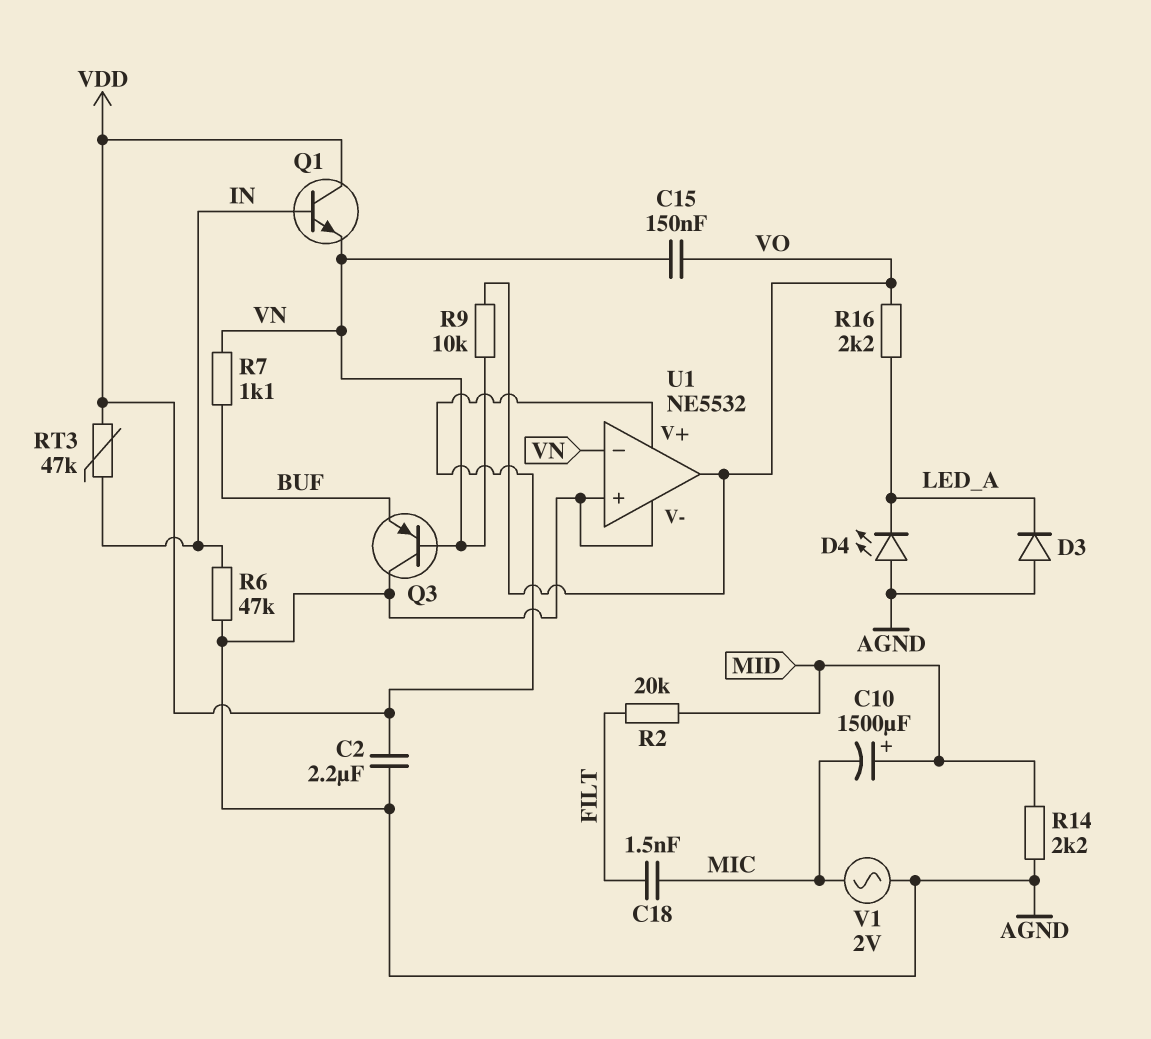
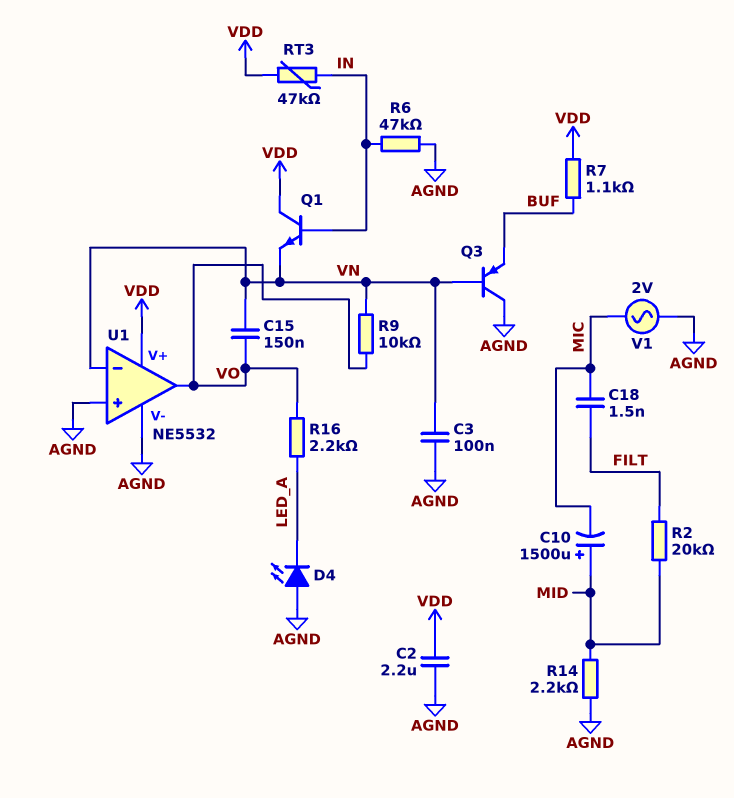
C3: none -> 100nF (AGND, VN)
D3: diode (A AGND, K LED_A) -> none
R7: 1.1k (BUF, VN) -> 1.1k (BUF, VDD)

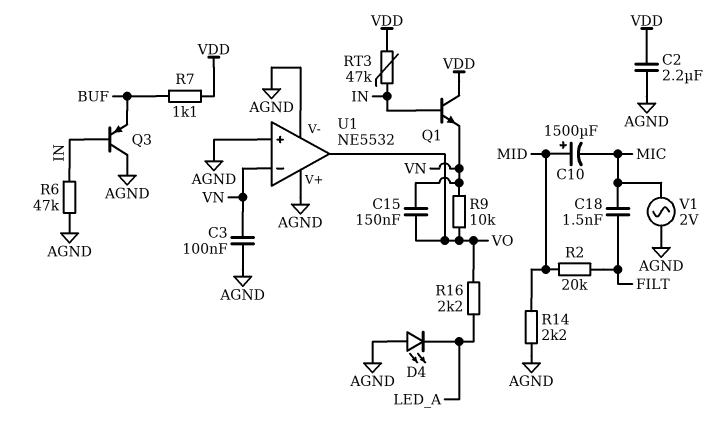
Q3: PNP (B VN, C AGND, E BUF) -> PNP (B IN, C AGND, E BUF)
U1 pin V+: VDD -> AGND

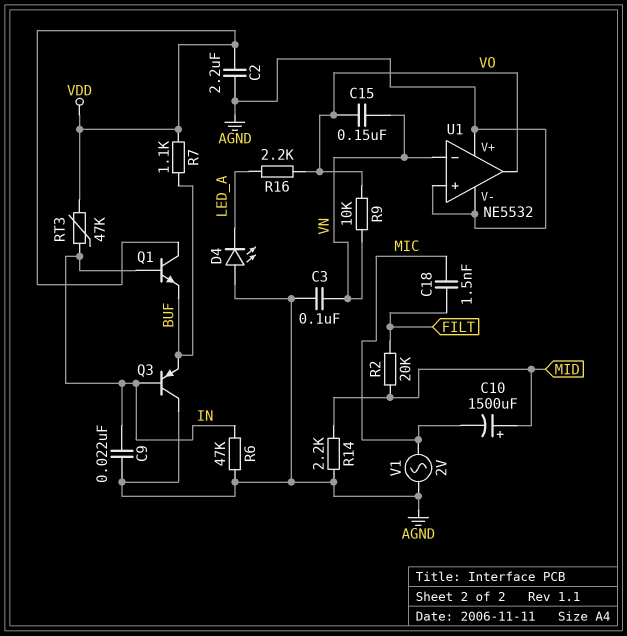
C9: none -> 22nF (AGND, IN)
Q1: NPN (B IN, C VDD, E VN) -> NPN (B IN, C VDD, E BUF)

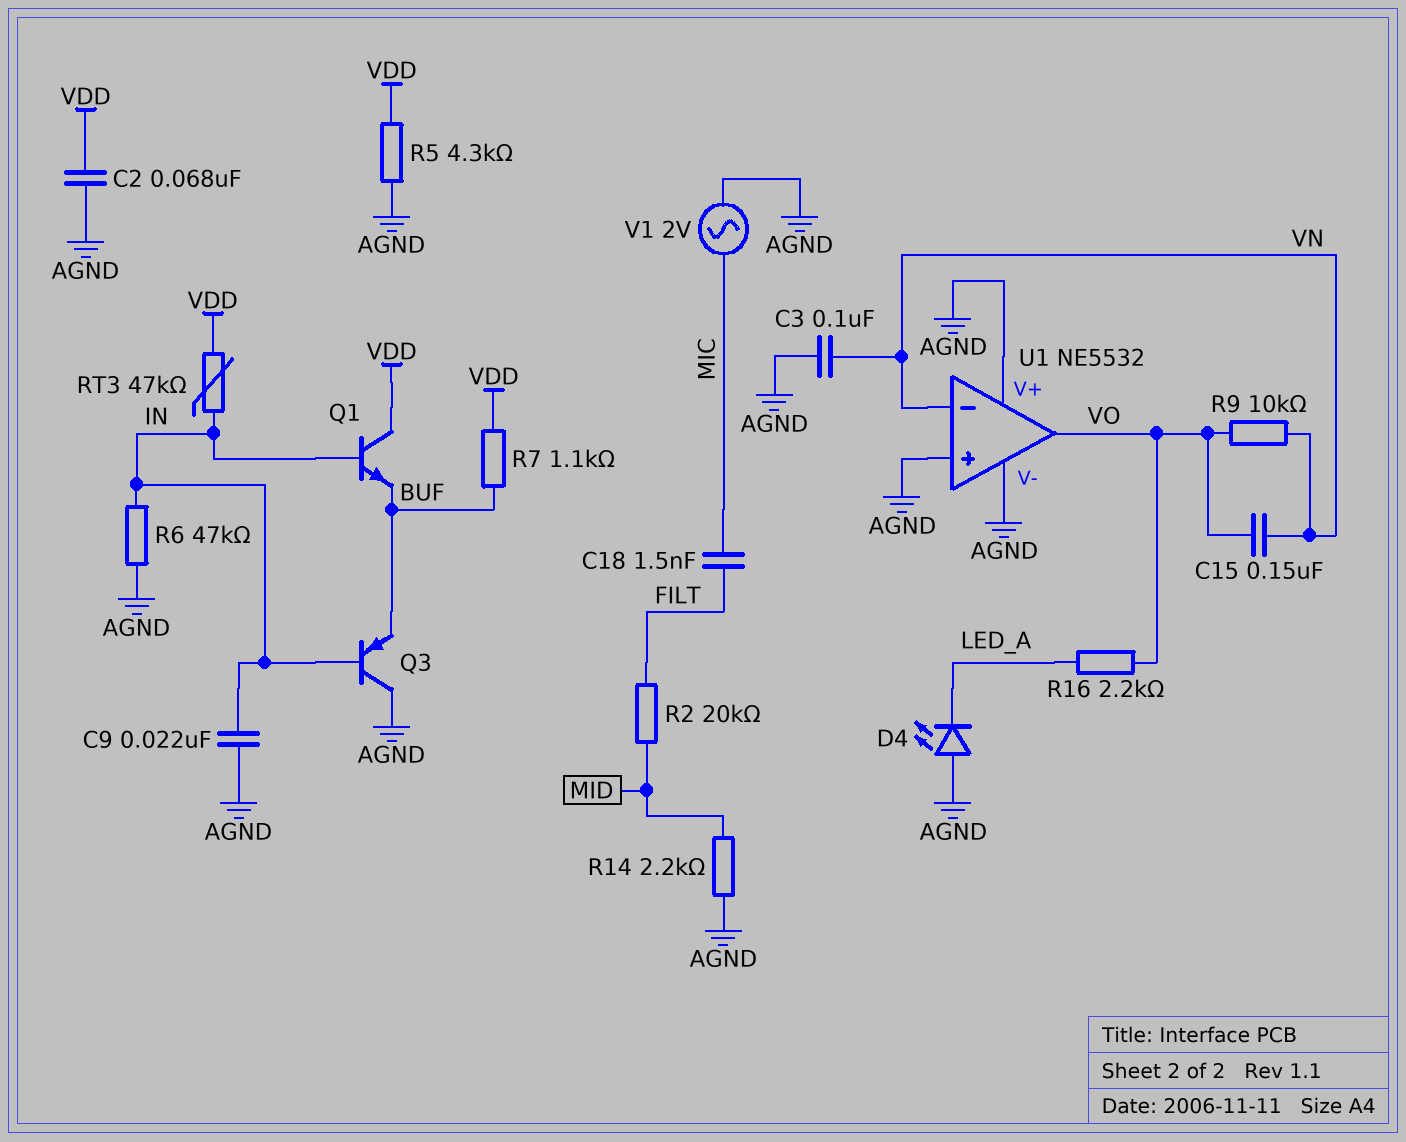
C2: 2.2uF (AGND, VDD) -> 68nF (AGND, VDD)
C10: 1500uF (plus MID, minus MIC) -> none
R5: none -> 4.3k (AGND, VDD)

